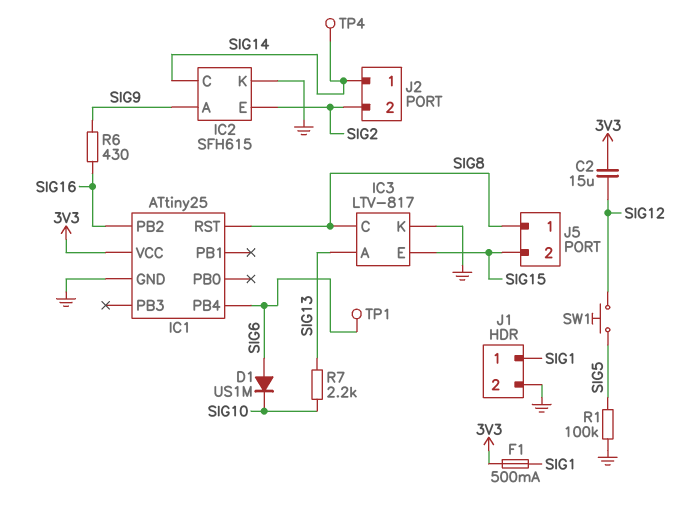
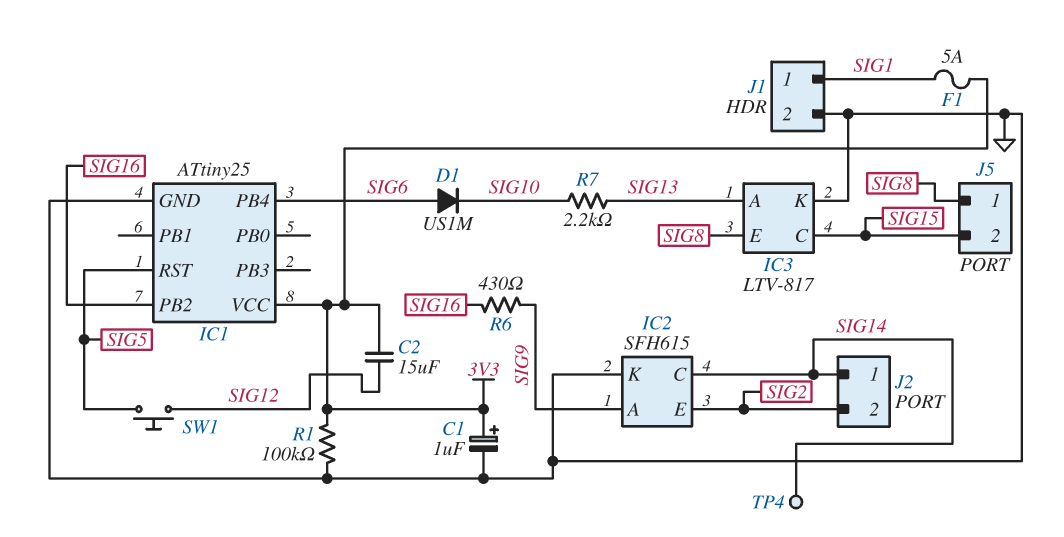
C1: none -> 1uF (plus 3V3, minus GND)
F1: 500mA (3V3, SIG1) -> 5A (3V3, SIG1)
IC1 pin RST: SIG8 -> SIG5
IC3 pin C: SIG8 -> SIG15
IC3 pin E: SIG15 -> SIG8
R1: 100k (GND, SIG5) -> 100k (3V3, GND)
TP1: test point (SIG6) -> none

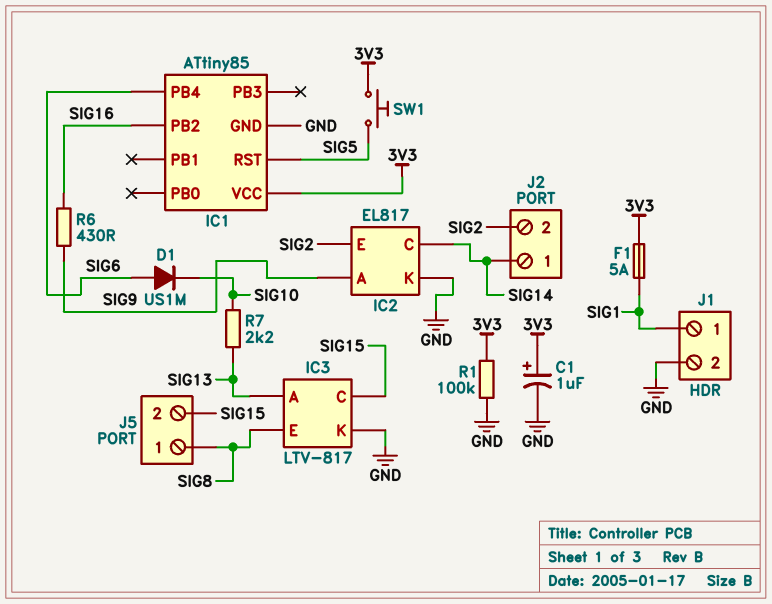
C2: 15uF (3V3, SIG12) -> none
IC1: ATtiny25 -> ATtiny85
IC2: SFH615 -> EL817
SW1: button (SIG5, SIG12) -> button (3V3, SIG5)
TP4: test point (SIG14) -> none

